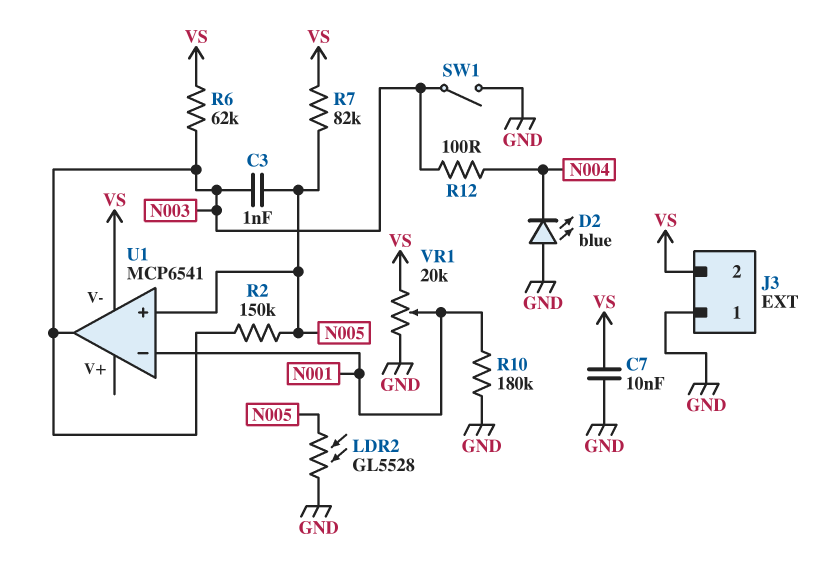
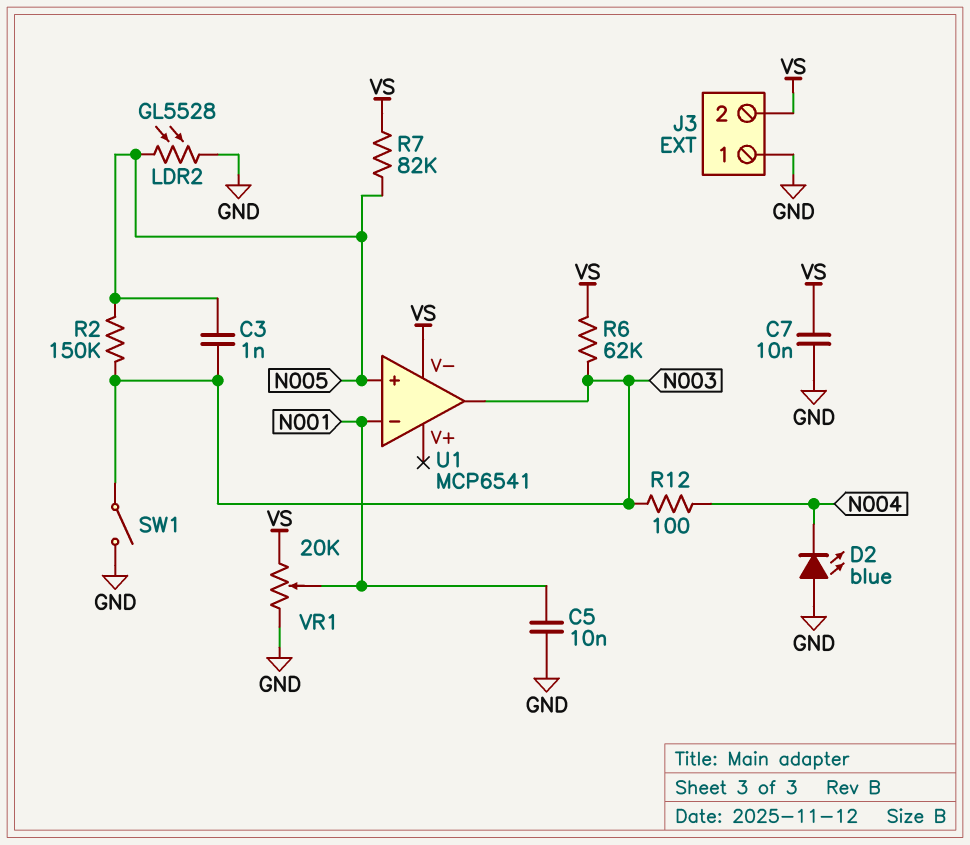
C5: none -> 10nF (GND, N001)
R10: 180k (GND, N001) -> none

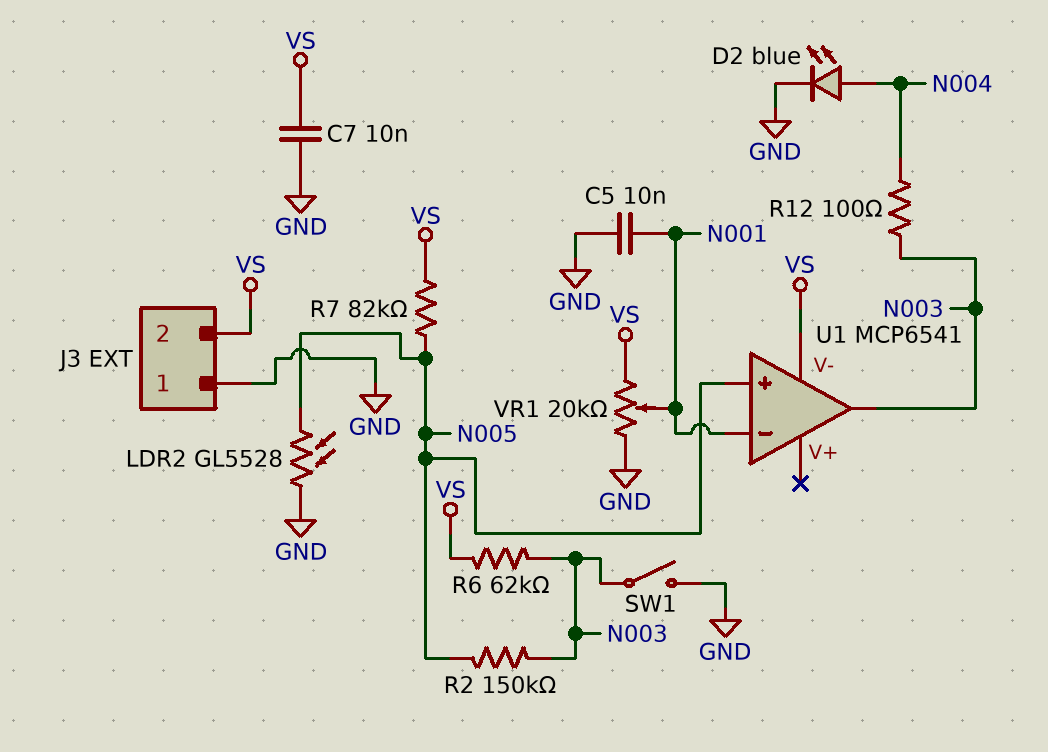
C3: 1nF (N003, N005) -> none
D2: LED blue (A GND, K N004) -> LED blue (A N004, K GND)

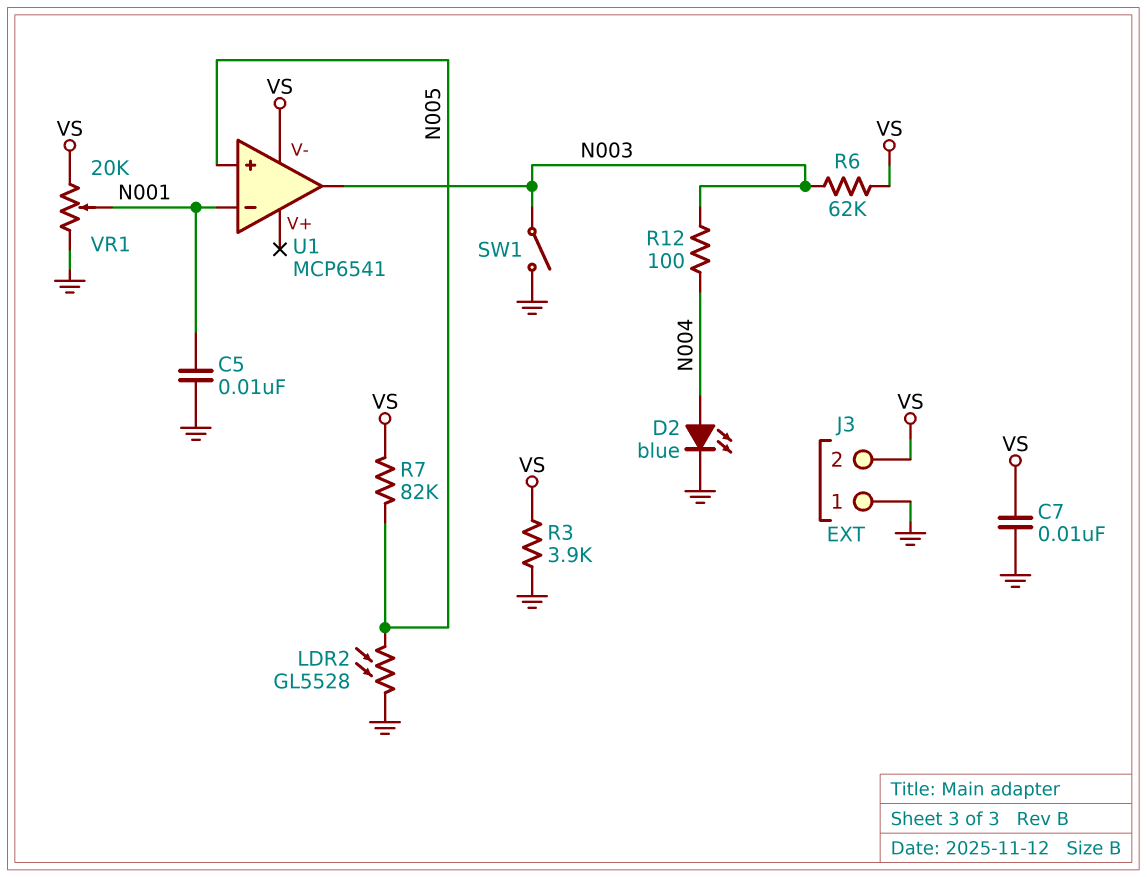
R2: 150k (N003, N005) -> none
R3: none -> 3.9k (GND, VS)

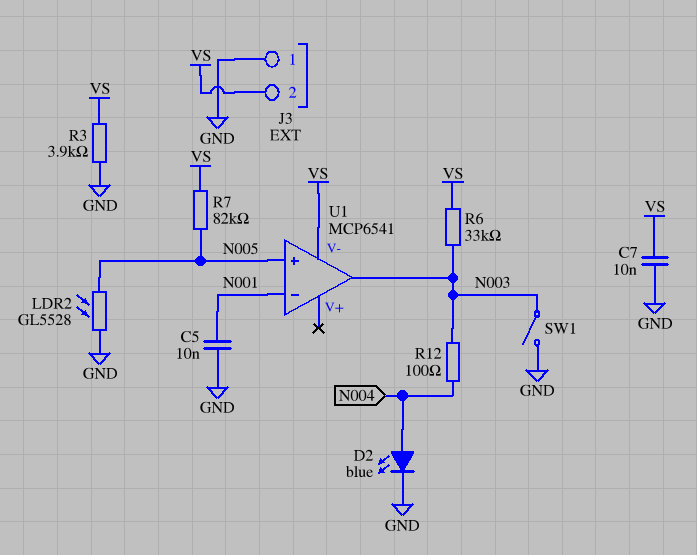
R6: 62k (N003, VS) -> 33k (N003, VS)
VR1: 20k (GND, VS, wiper N001) -> none

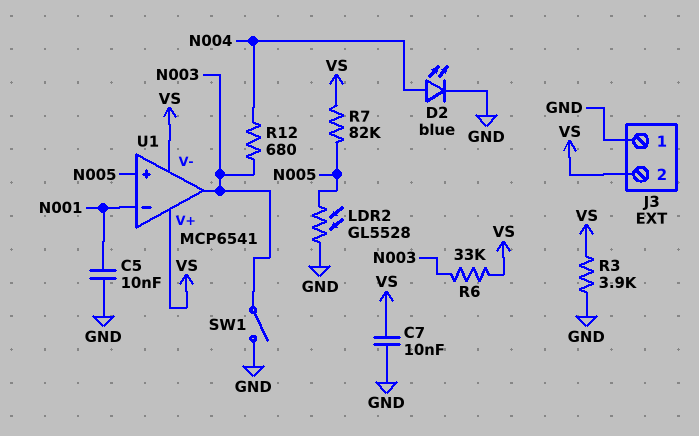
R12: 100 (N003, N004) -> 680 (N003, N004)
U1 pin V+: none -> VS

